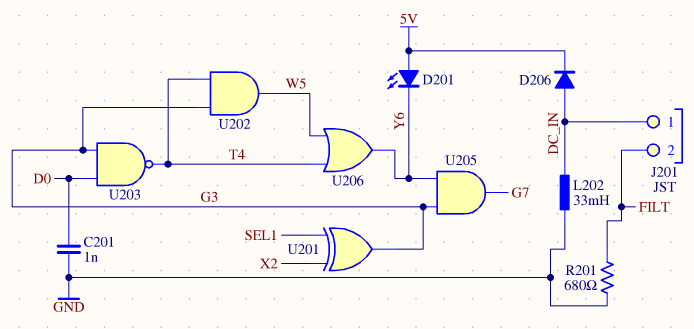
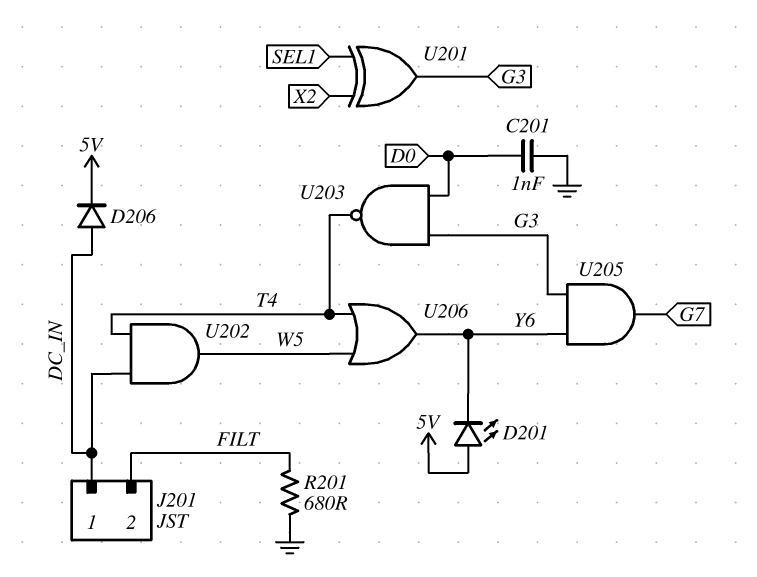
L202: 33mH (DC_IN, GND) -> none
U202: AND (in G3, in T4, out W5) -> AND (in DC_IN, in T4, out W5)

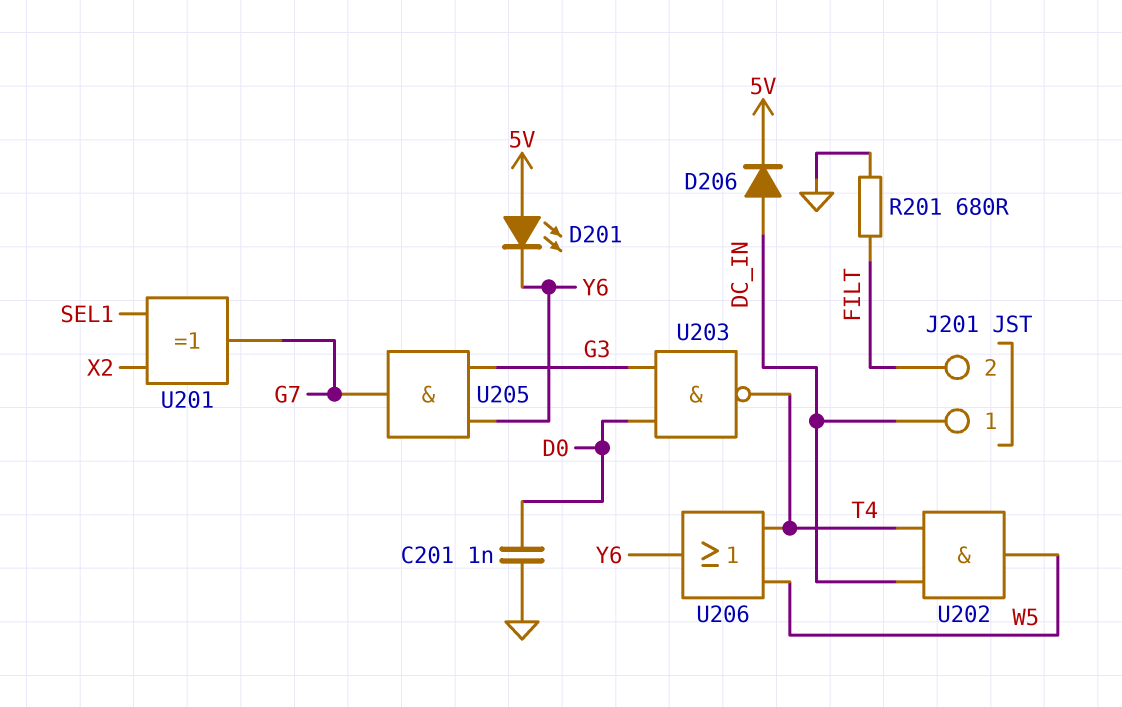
U201: XOR (in SEL1, in X2, out G3) -> XOR (in SEL1, in X2, out G7)

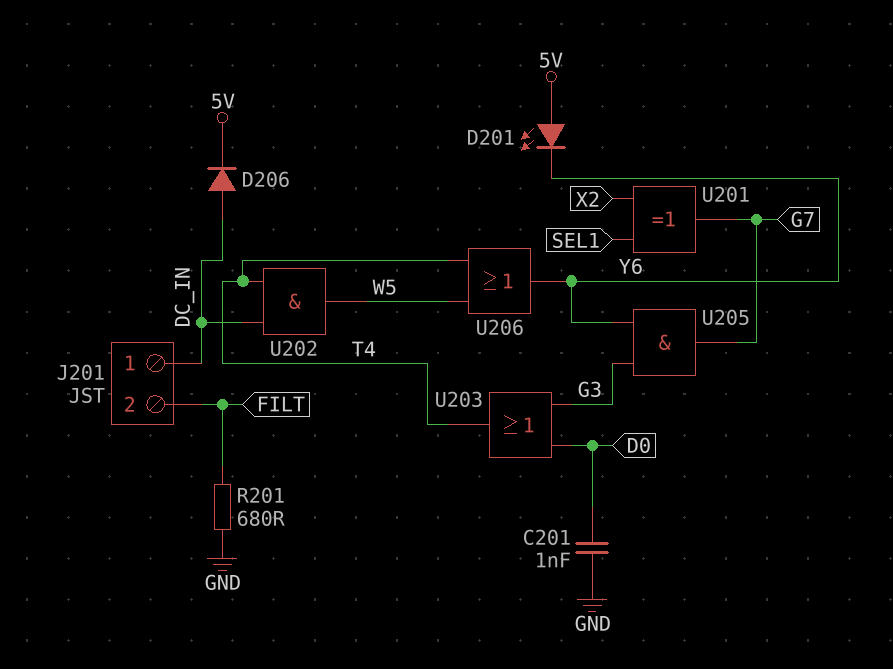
U203: NAND (in D0, in G3, out T4) -> OR (in D0, in G3, out T4)

